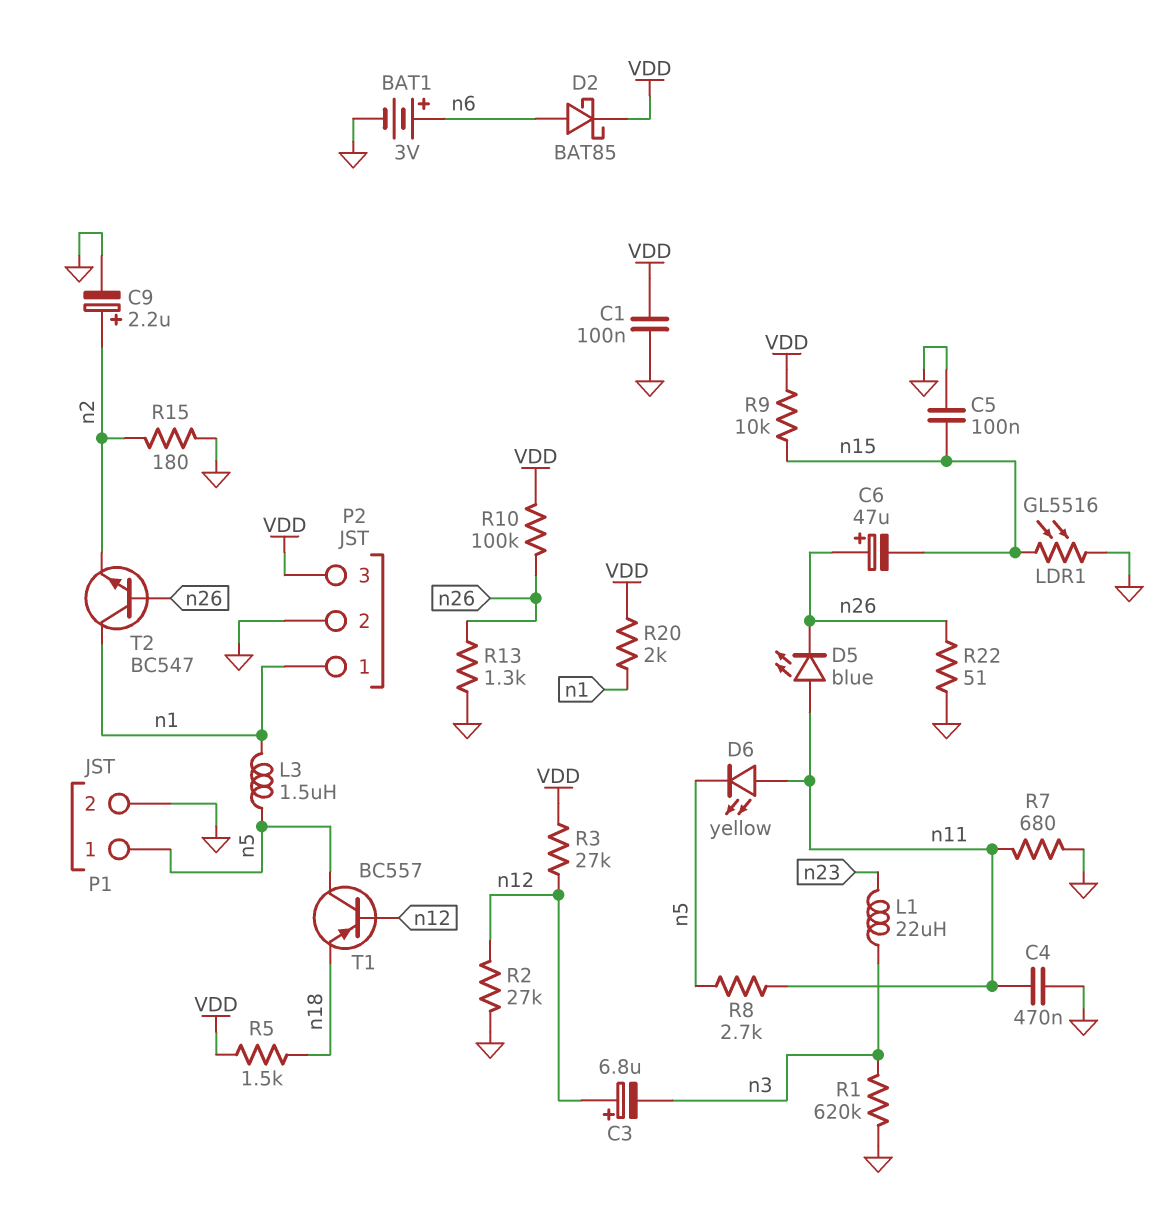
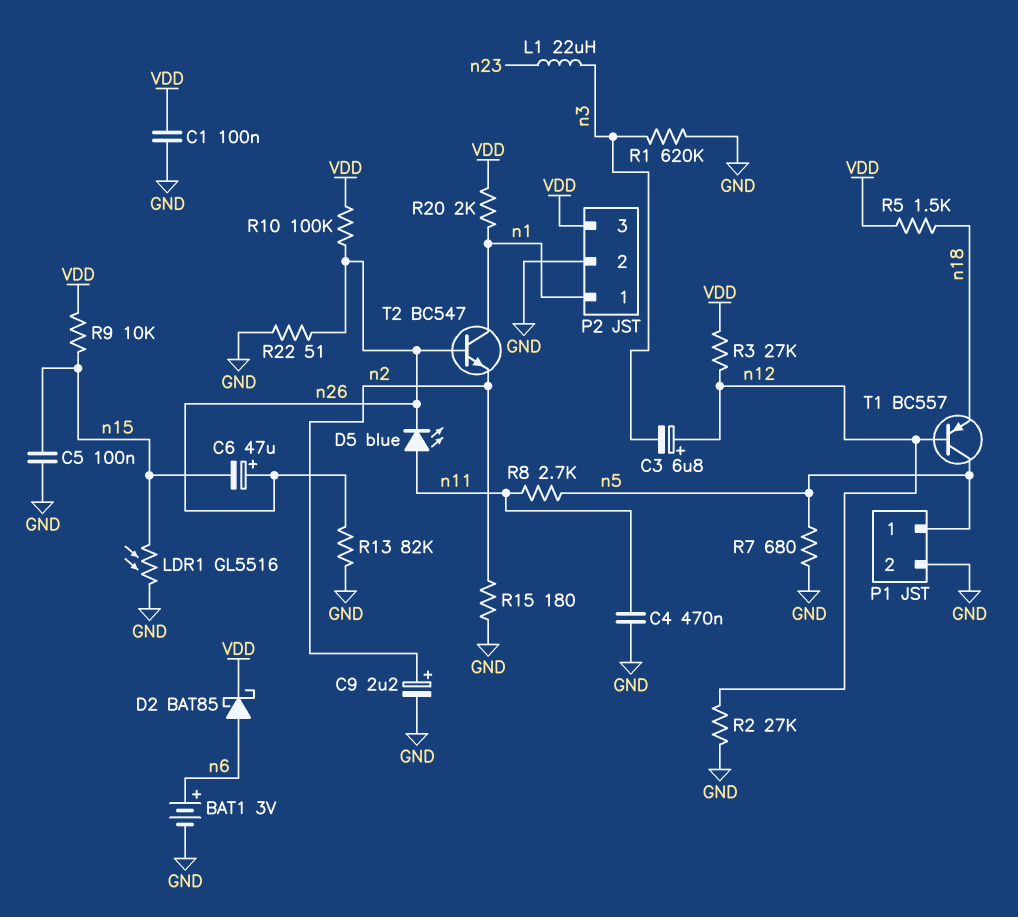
D6: LED yellow (A n11, K n5) -> none
L3: 1.5uH (n1, n5) -> none
R7: 680 (GND, n11) -> 680 (GND, n5)
R13: 1.3k (GND, n26) -> 82k (GND, n26)

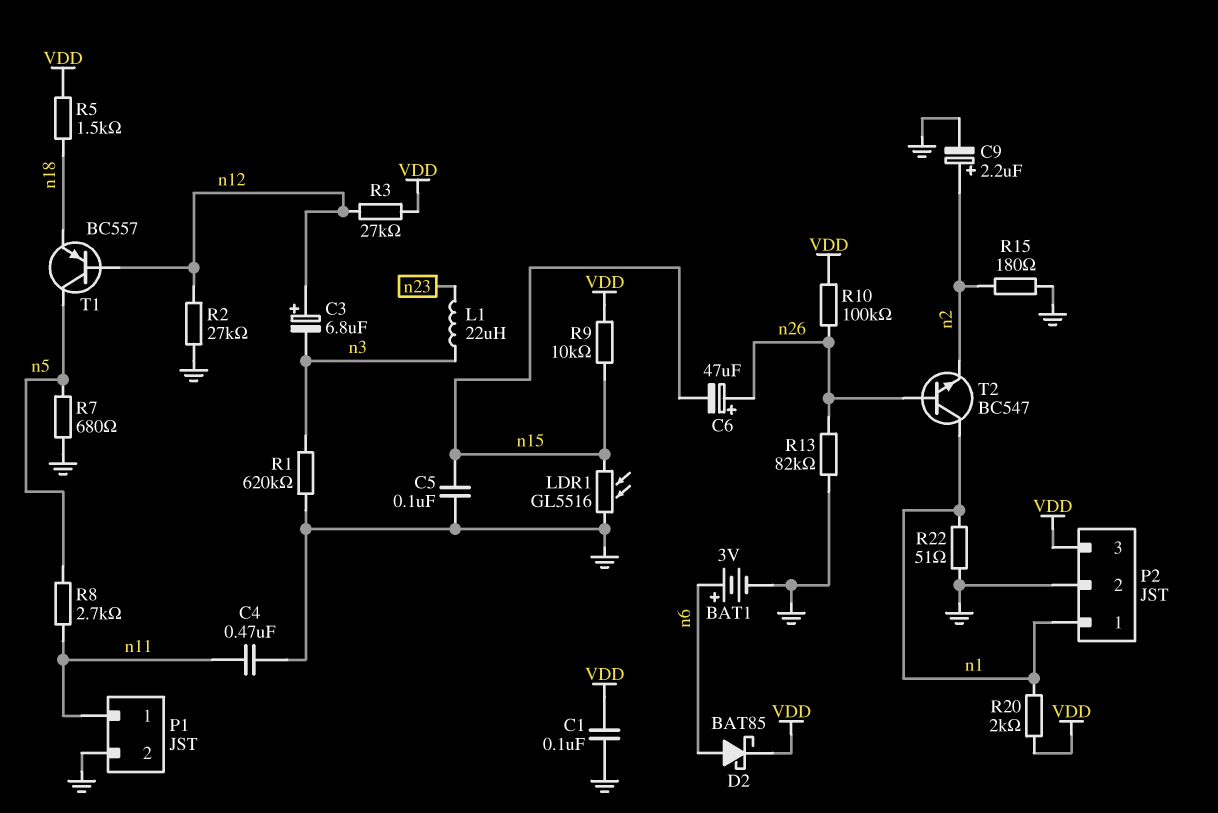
D5: LED blue (A n11, K n26) -> none
P1 pin 1: n5 -> n11
R22: 51 (GND, n26) -> 51 (GND, n1)

